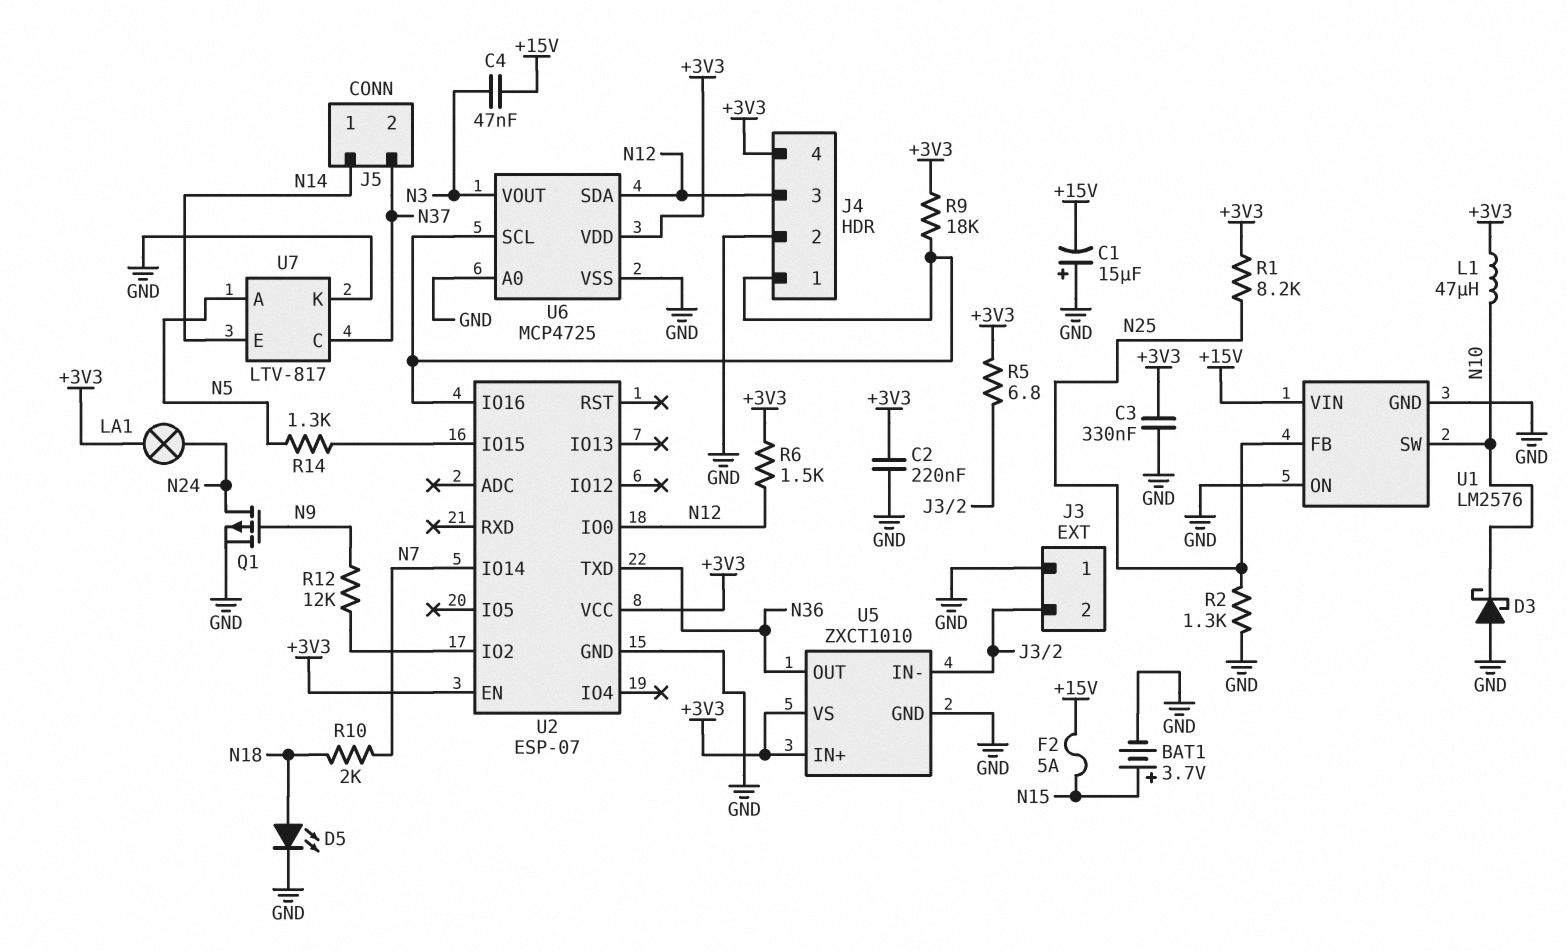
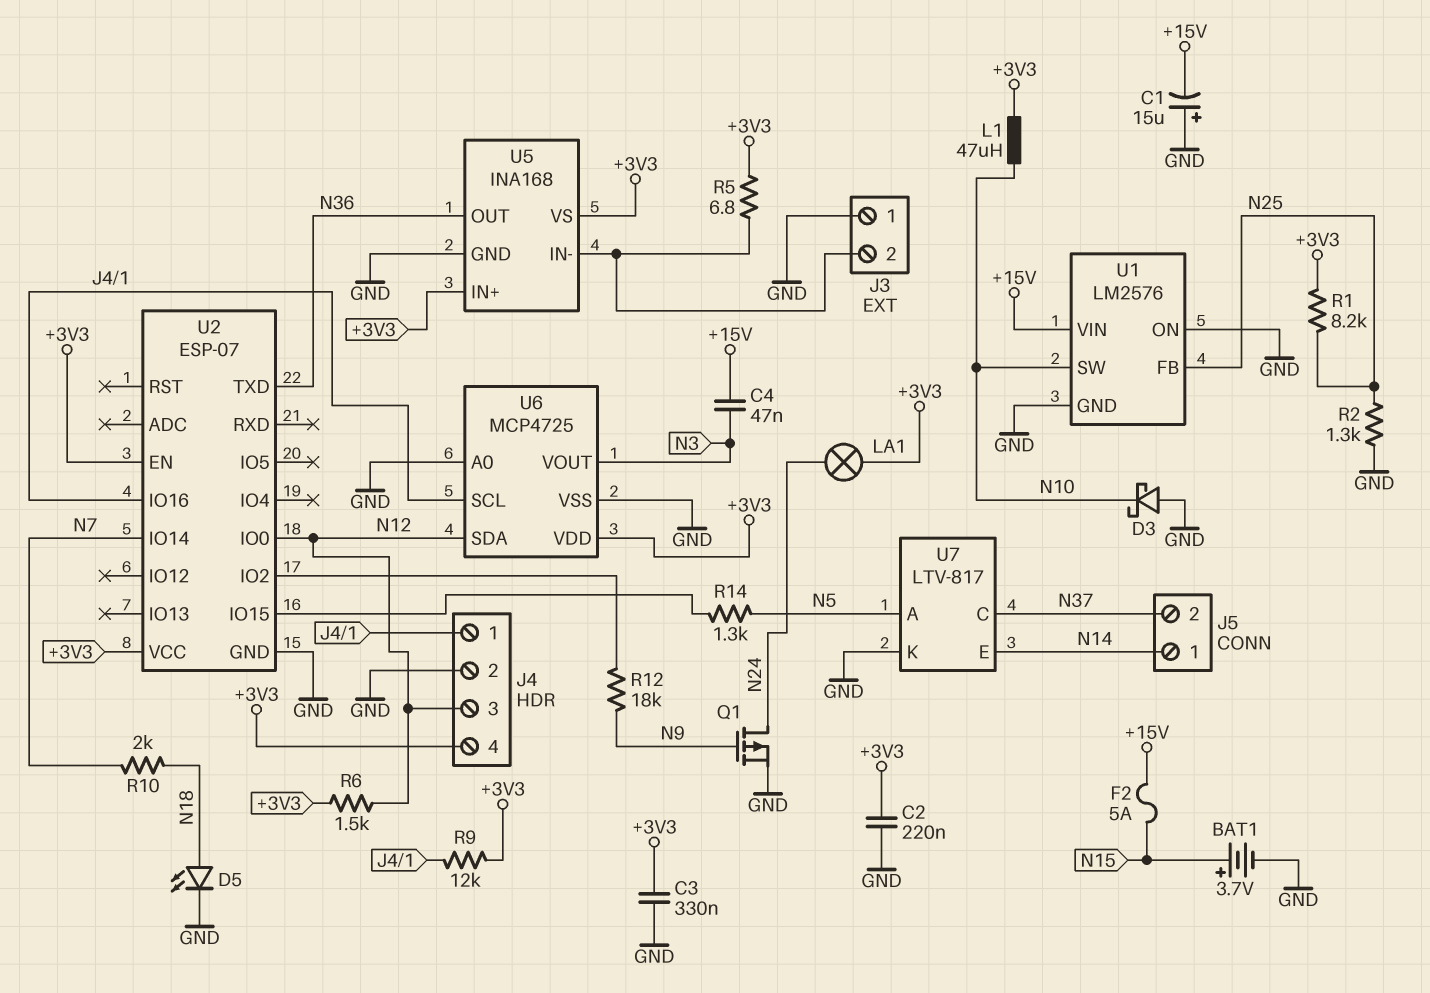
R9: 18k (+3V3, J4/1) -> 12k (+3V3, J4/1)
R12: 12k (N9, U2/IO2) -> 18k (N9, U2/IO2)
U5: ZXCT1010 -> INA168

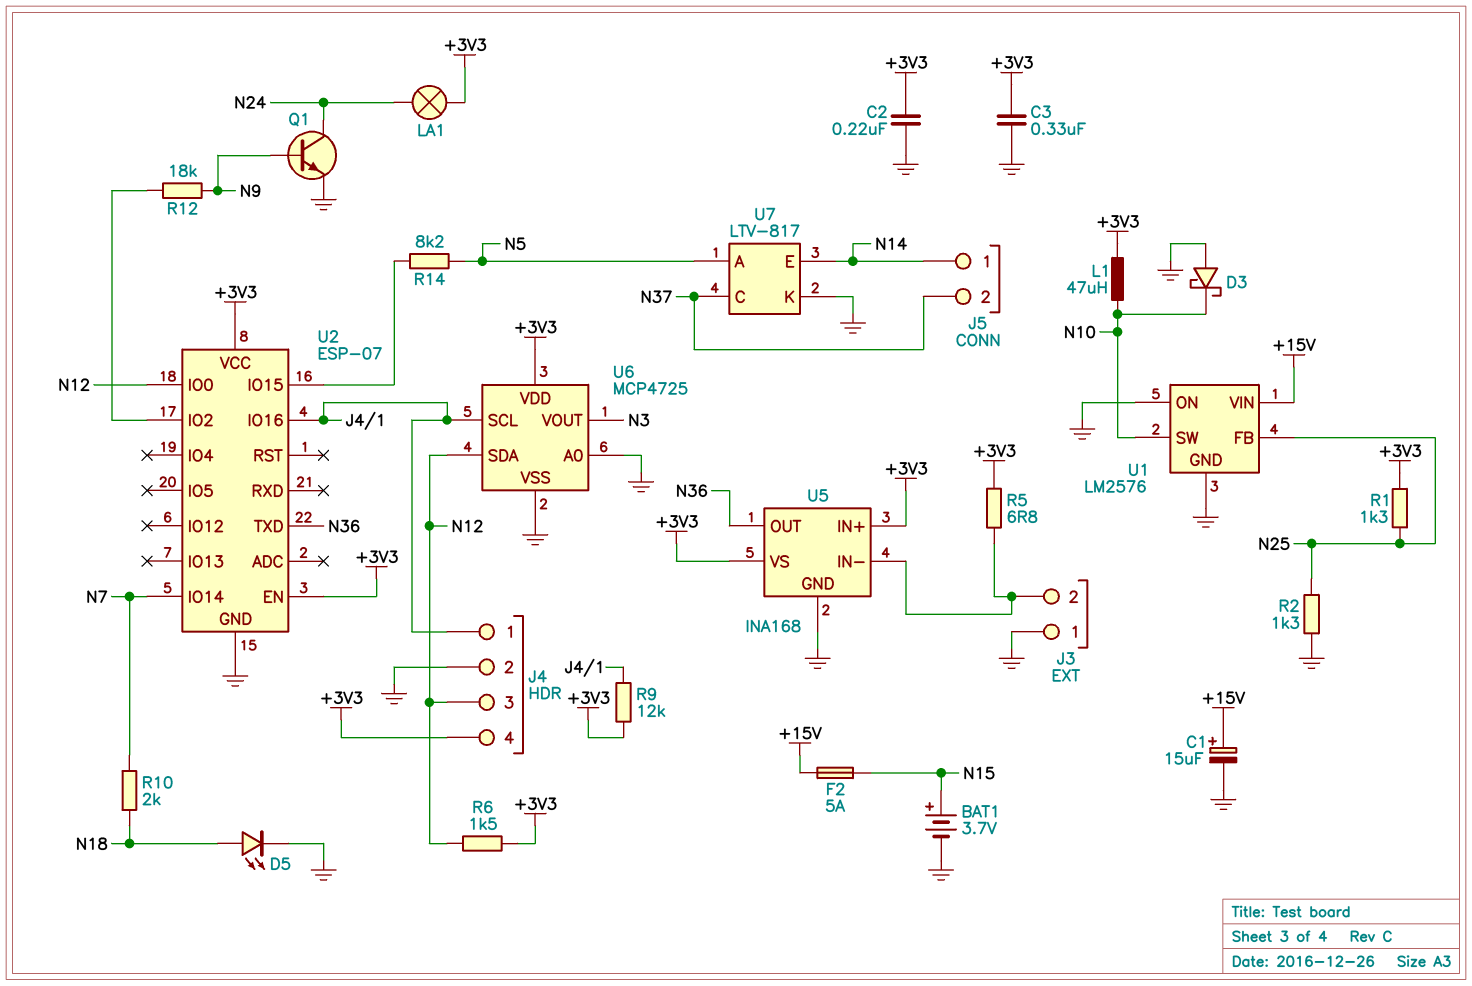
C1: 15uF (plus GND, minus +15V) -> 15uF (plus +15V, minus GND)
C4: 47nF (+15V, N3) -> none
Q1: PMOS (G N9, D N24, S GND) -> NPN (B N9, C N24, E GND)
R1: 8.2k (+3V3, N25) -> 1.3k (+3V3, N25)
R14: 1.3k (N5, U2/IO15) -> 8.2k (N5, U2/IO15)

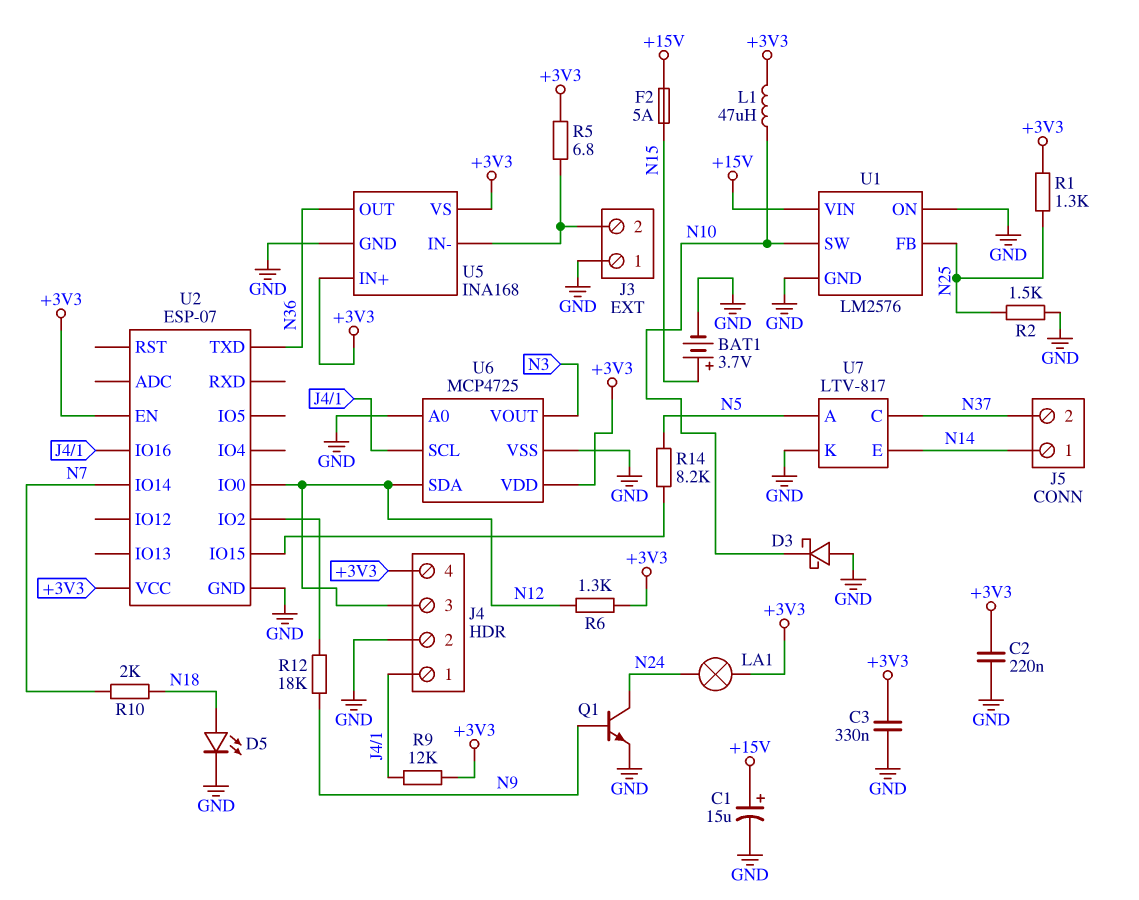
R2: 1.3k (GND, N25) -> 1.5k (GND, N25)
R6: 1.5k (+3V3, N12) -> 1.3k (+3V3, N12)

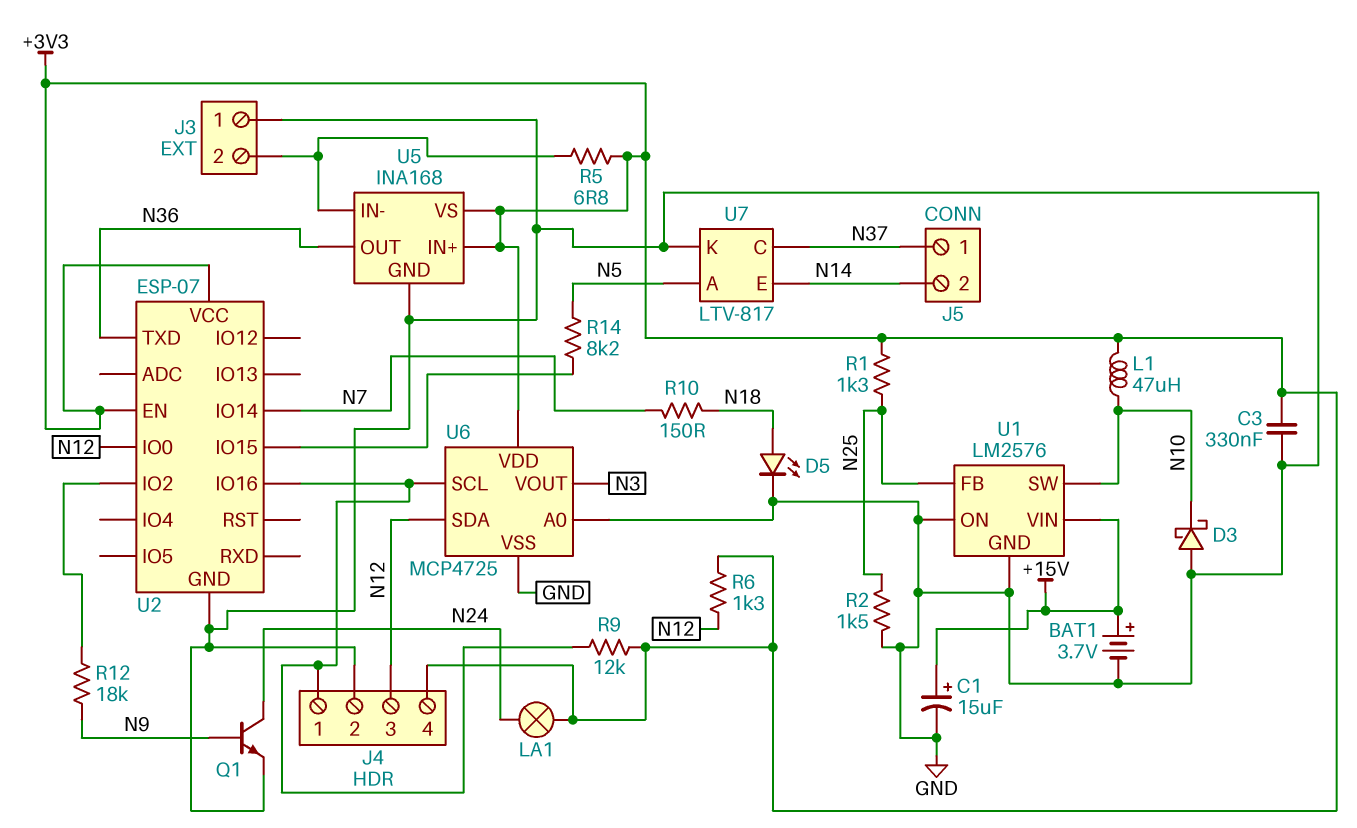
BAT1: 3.7V (plus N15, minus GND) -> 3.7V (plus +15V, minus GND)
C2: 220nF (+3V3, GND) -> none
F2: 5A (+15V, N15) -> none
J5 pin 1: N14 -> N37
J5 pin 2: N37 -> N14
R10: 2k (N7, N18) -> 150 (N7, N18)

